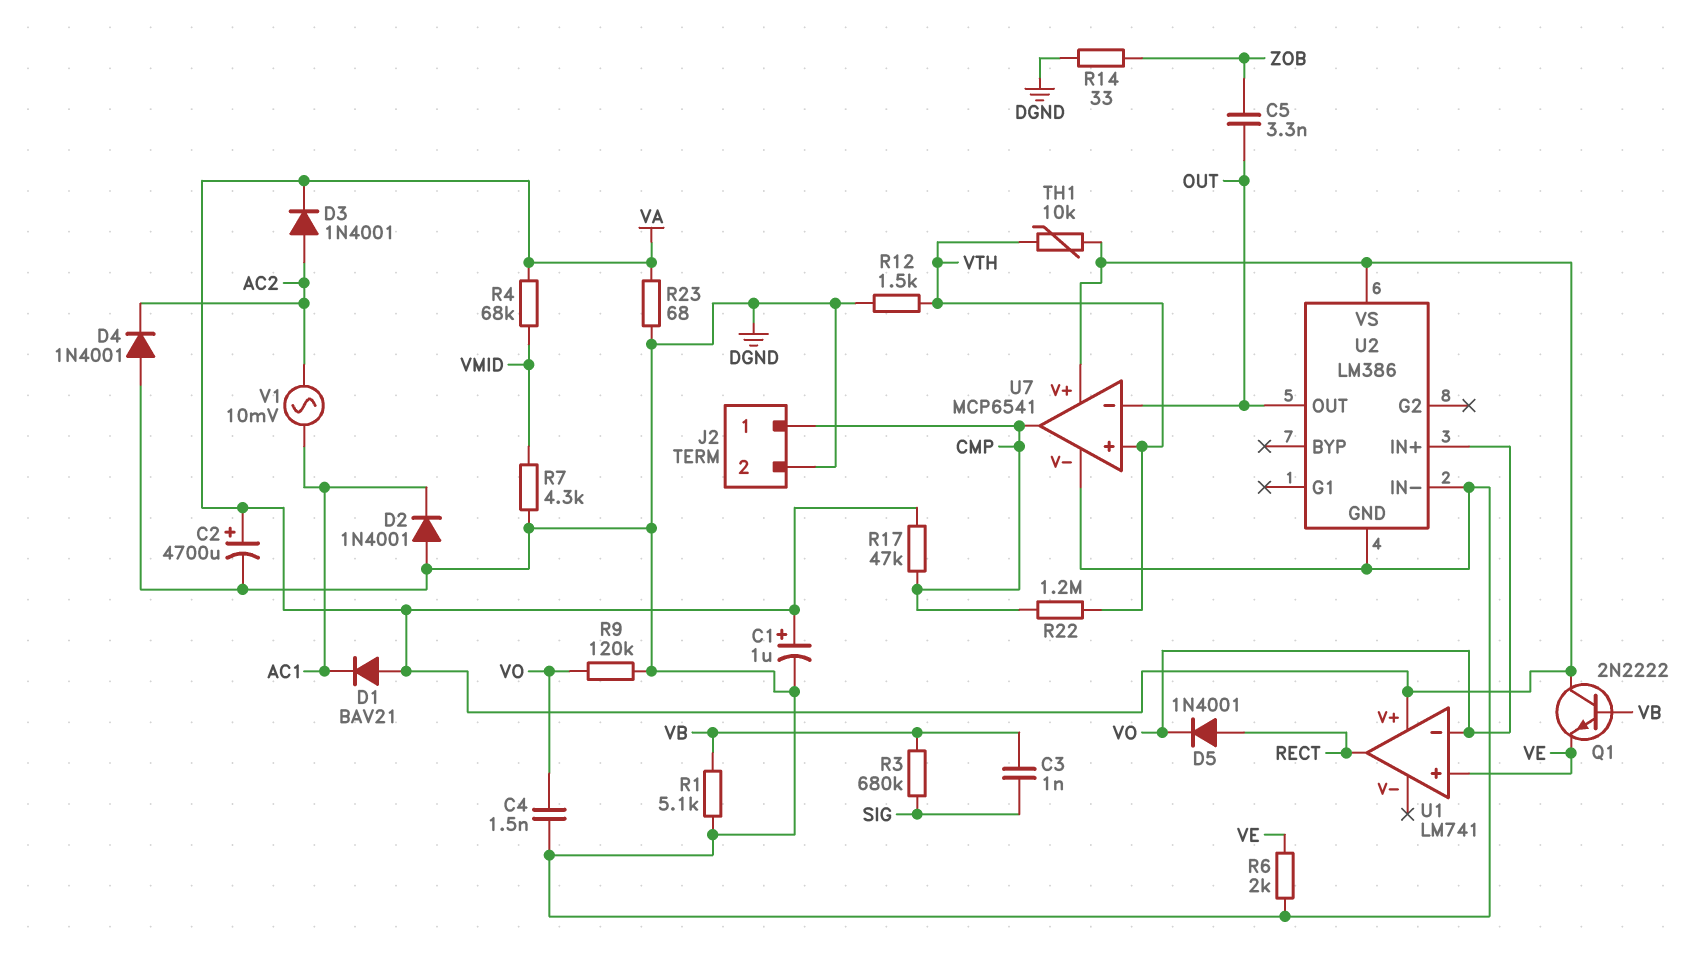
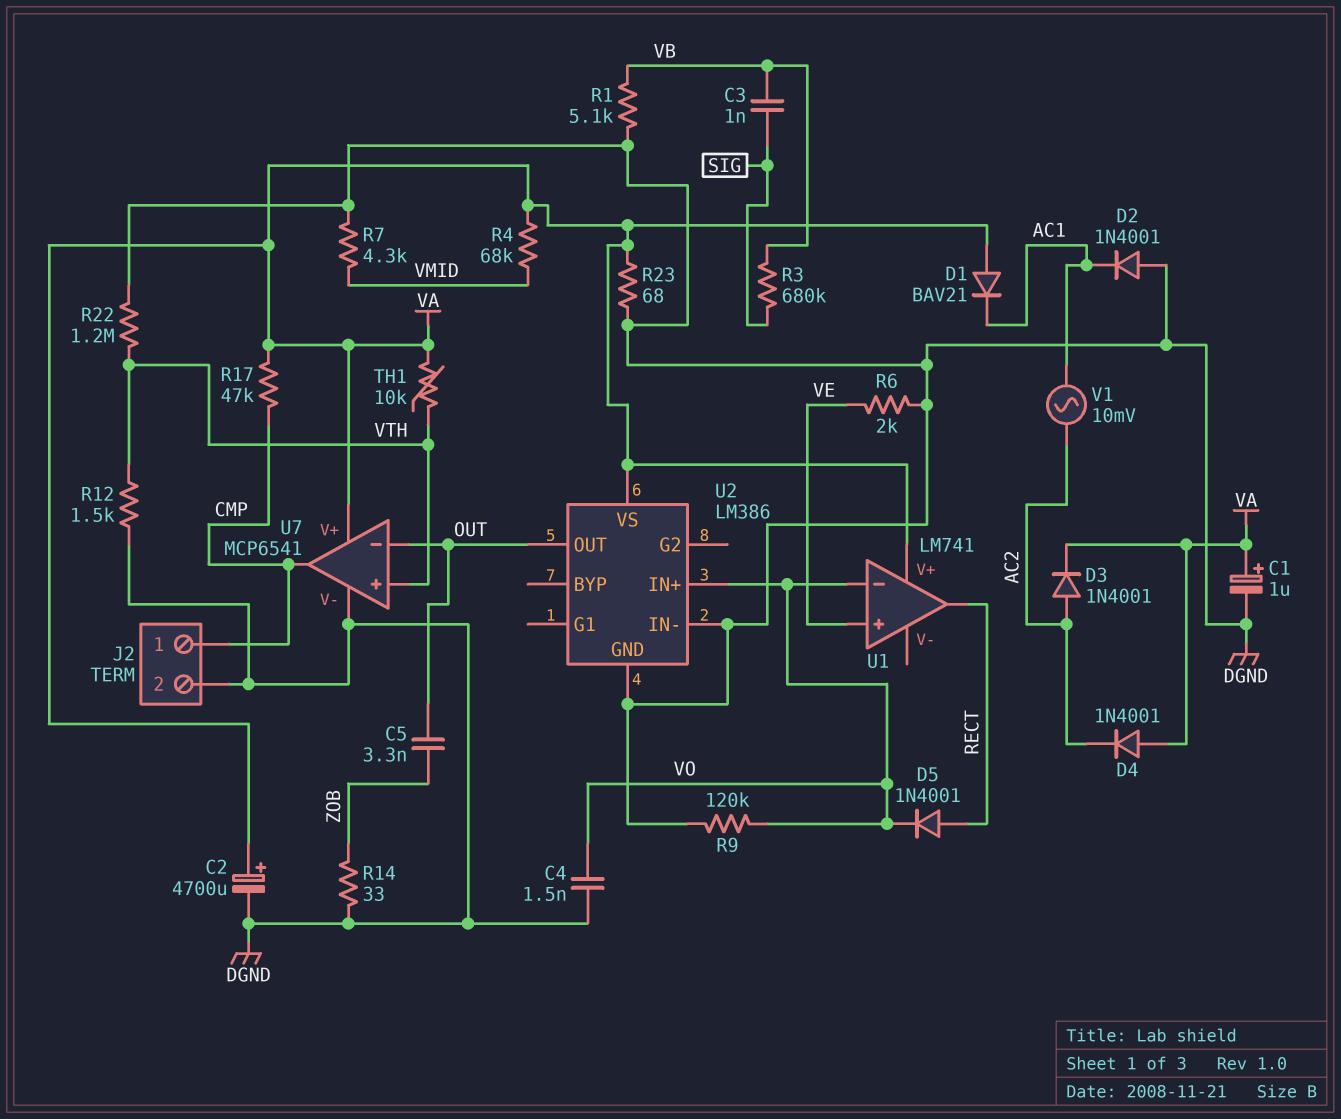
D4: diode 1N4001 (A DGND, K AC2) -> diode 1N4001 (A VA, K AC2)
Q1: NPN 2N2222 (B VB, C VA, E VE) -> none
R22: 1.2M (CMP, VTH) -> 1.2M (DGND, VTH)

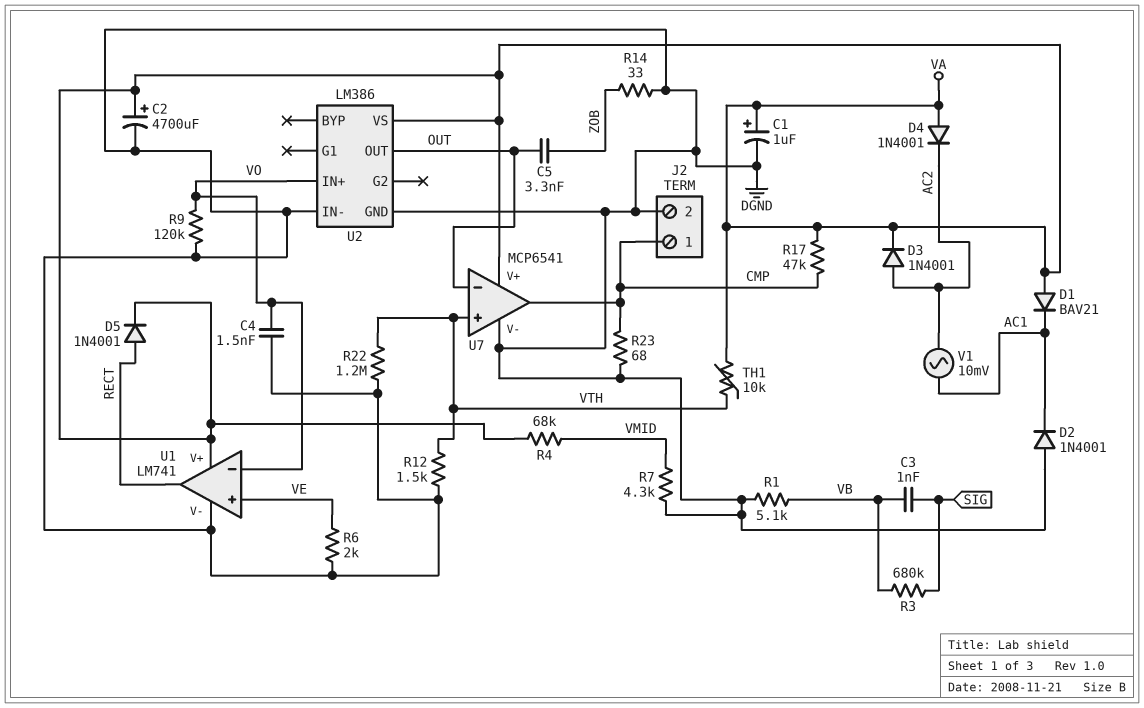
D5: diode 1N4001 (A RECT, K VO) -> diode 1N4001 (A RECT, K VA)
R23: 68 (DGND, VA) -> 68 (CMP, DGND)
U1 pin V-: none -> DGND

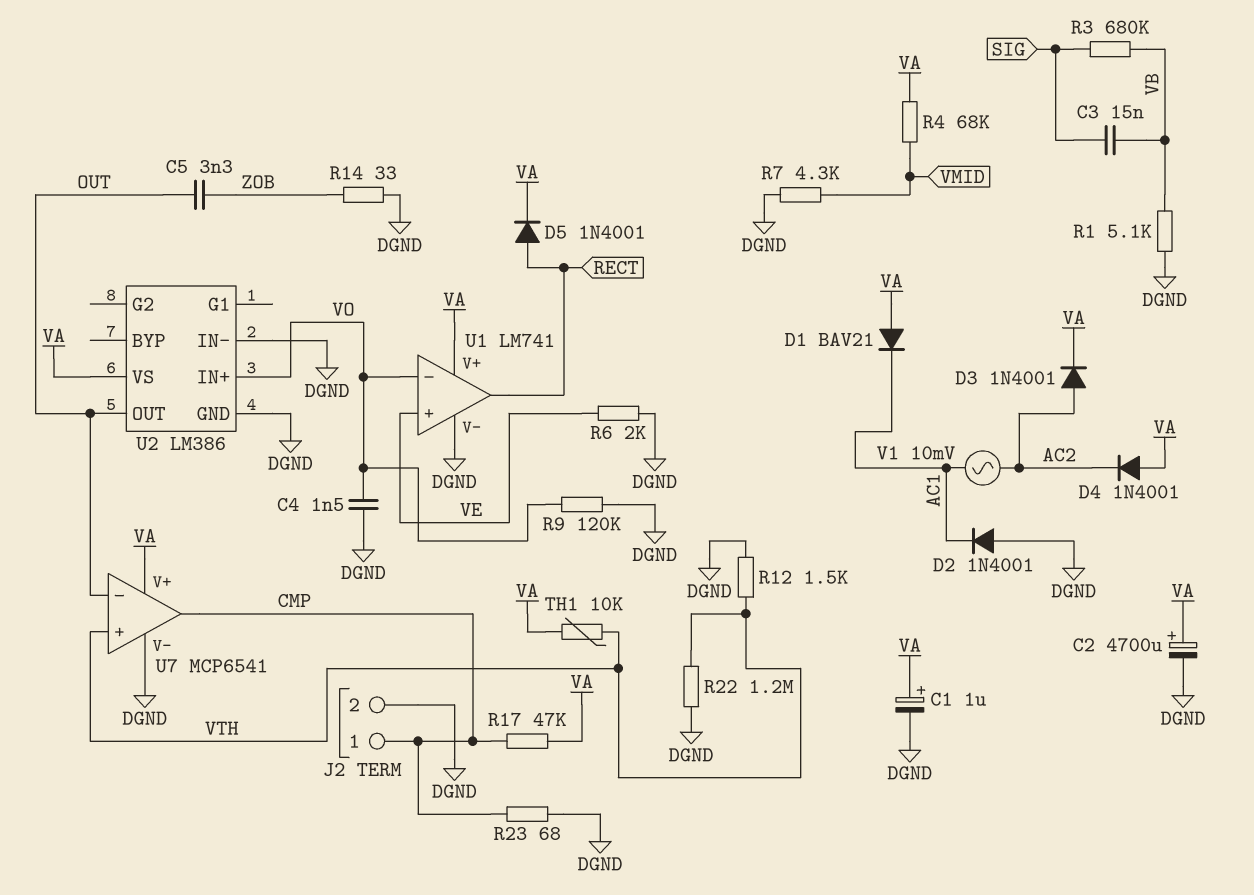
C3: 1nF (SIG, VB) -> 15nF (SIG, VB)

